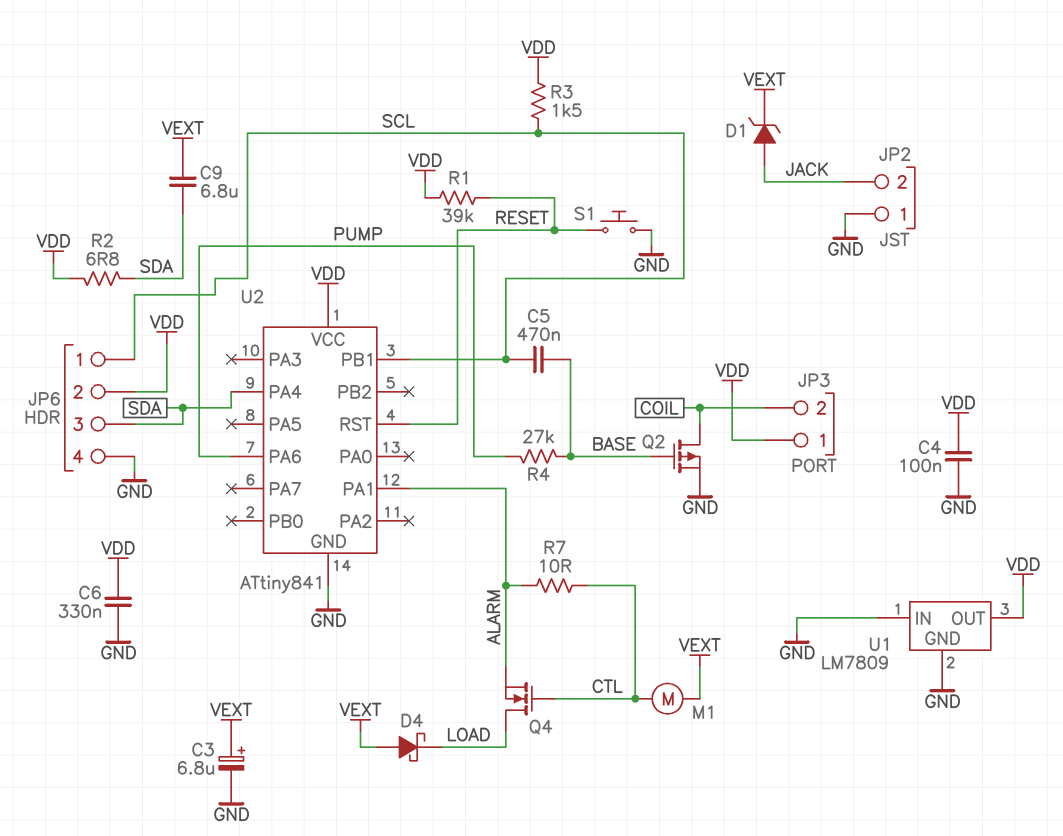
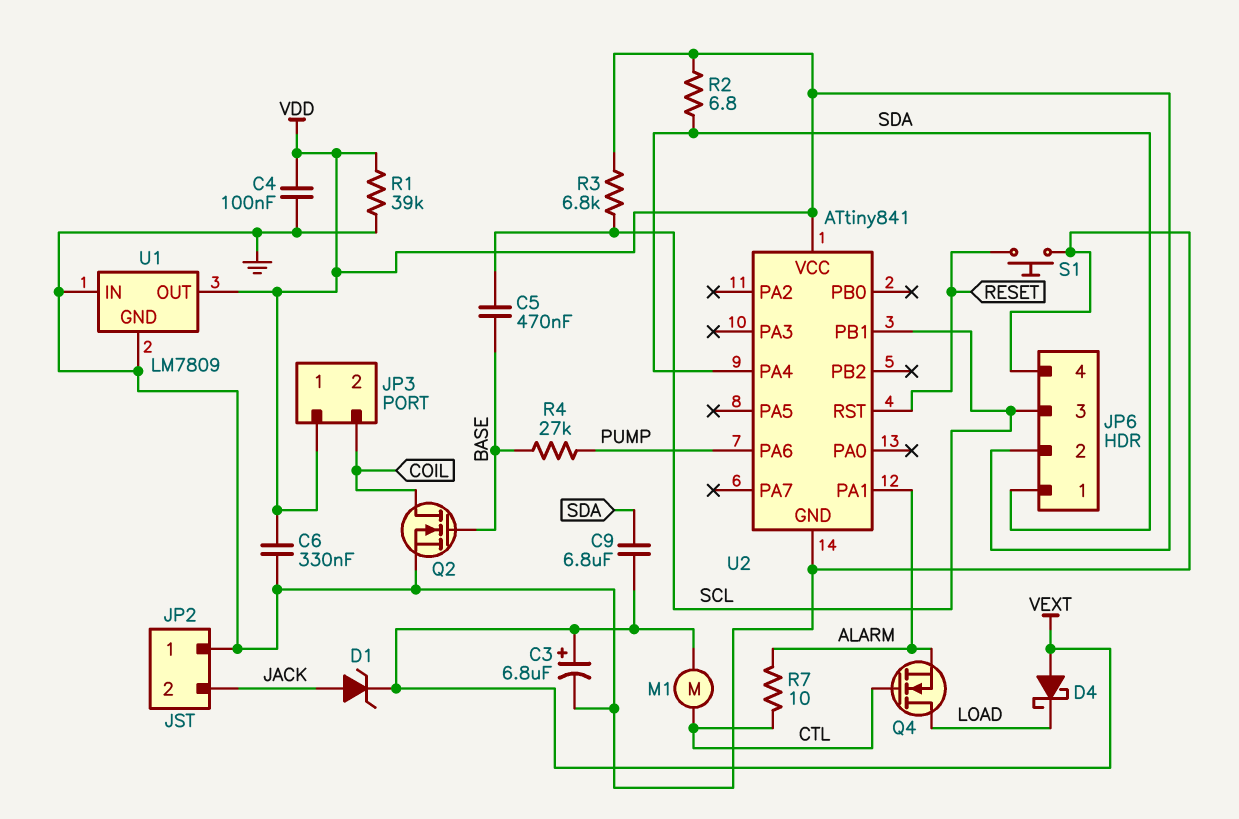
JP6 pin 1: SCL -> SDA
JP6 pin 3: SDA -> SCL
Q2: PMOS (G BASE, D COIL, S GND) -> NMOS (G BASE, D COIL, S GND)
R1: 39k (RESET, VDD) -> 39k (GND, VDD)
R3: 1.5k (SCL, VDD) -> 6.8k (SCL, VDD)

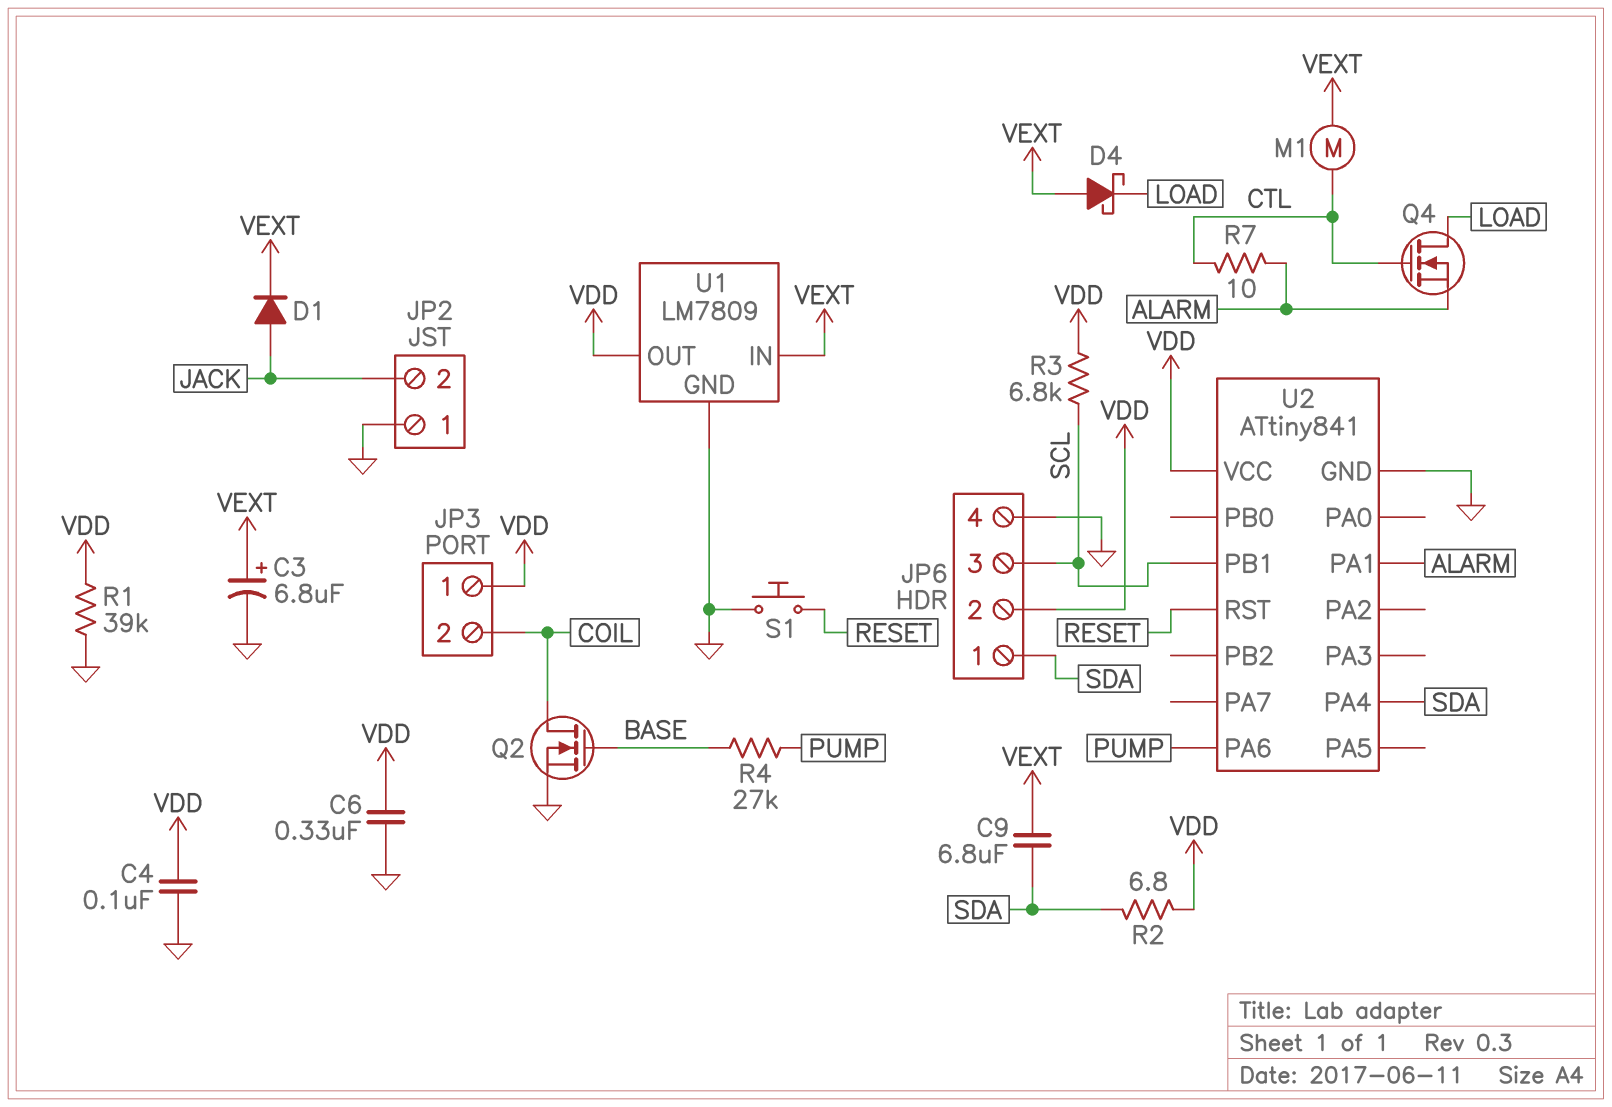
C5: 470nF (BASE, SCL) -> none
D1: zener (A JACK, K VEXT) -> diode (A JACK, K VEXT)
U1 pin IN: GND -> VEXT

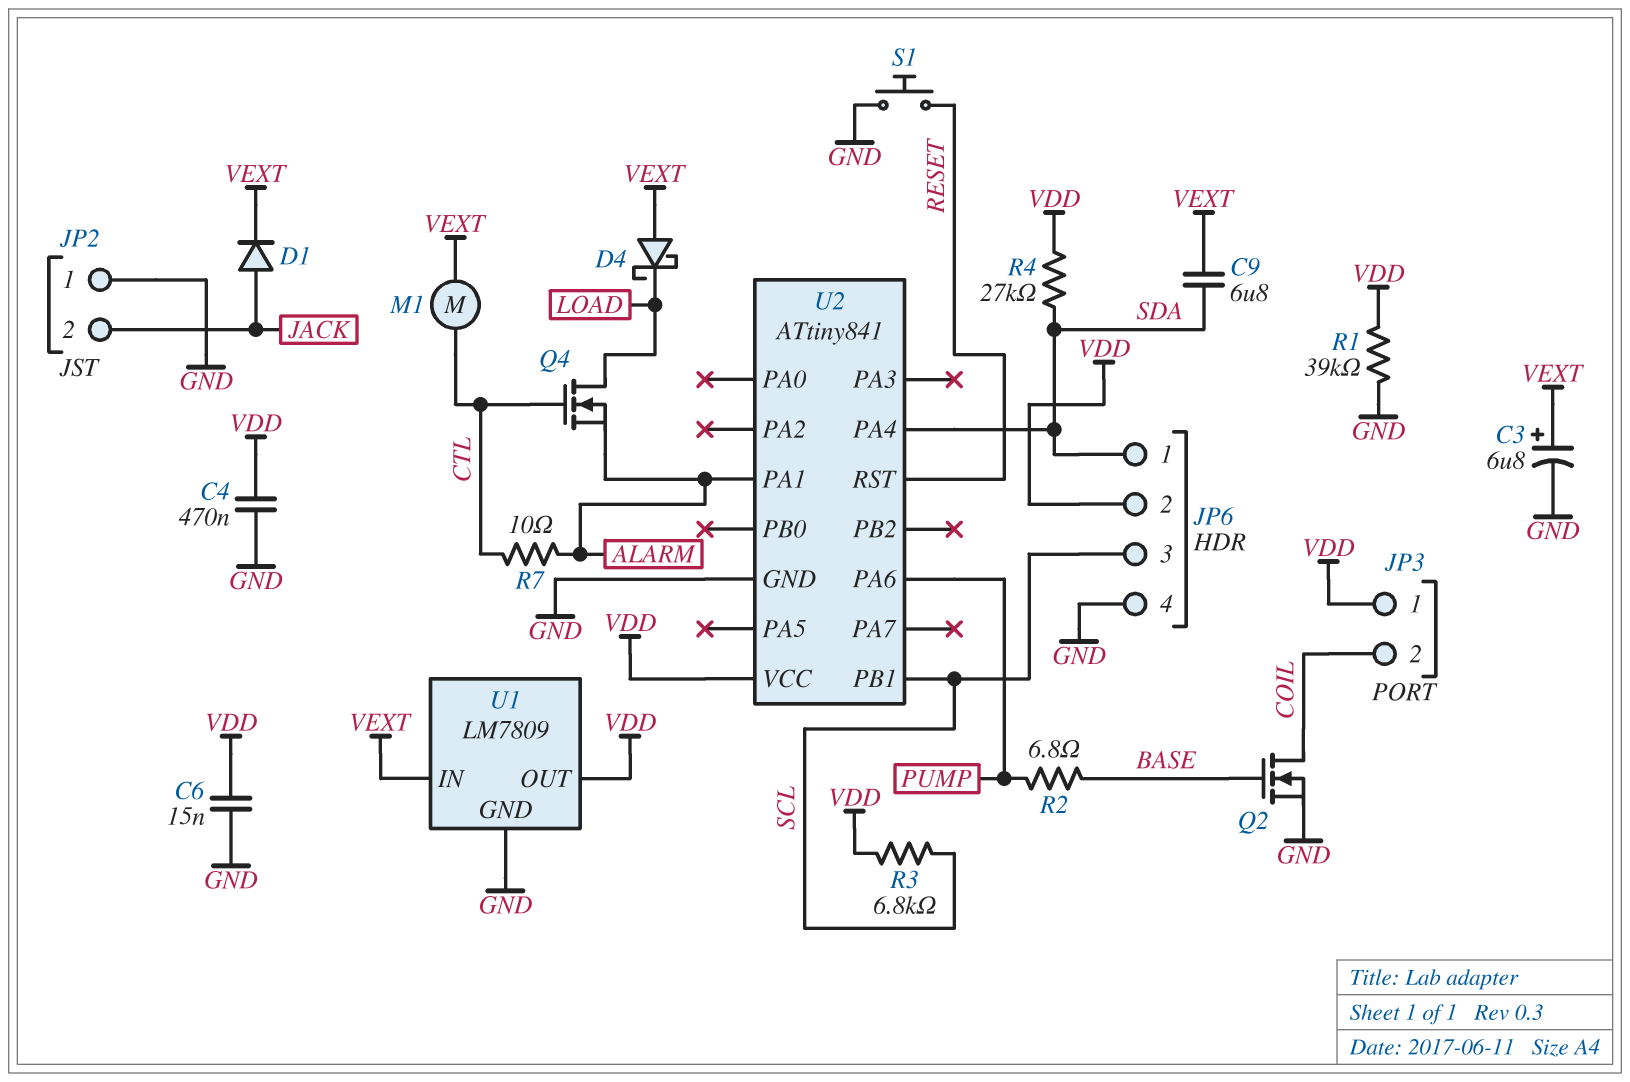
C4: 100nF (GND, VDD) -> 470nF (GND, VDD)
C6: 330nF (GND, VDD) -> 15nF (GND, VDD)
R2: 6.8 (SDA, VDD) -> 6.8 (BASE, PUMP)
R4: 27k (BASE, PUMP) -> 27k (SDA, VDD)

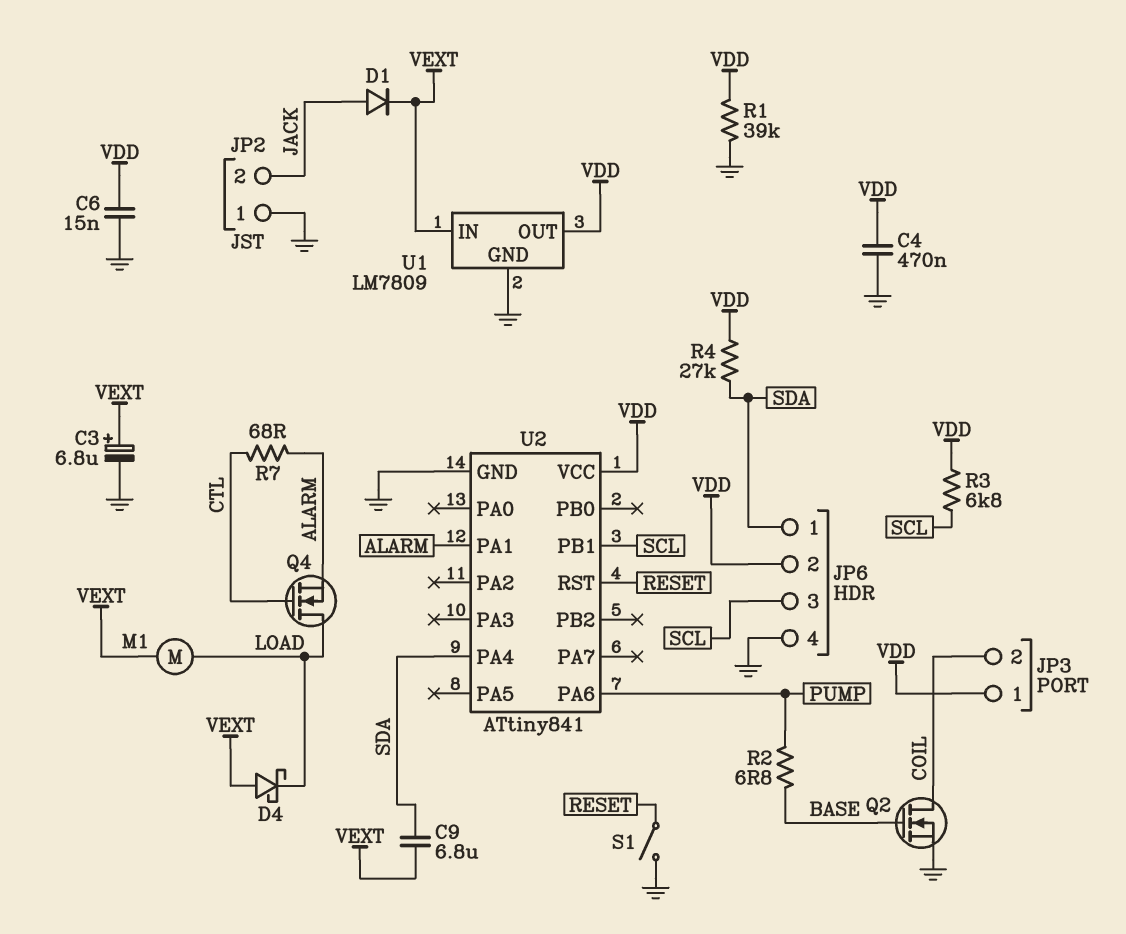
M1: motor (CTL, VEXT) -> motor (LOAD, VEXT)
R7: 10 (ALARM, CTL) -> 68 (ALARM, CTL)
S1: button (GND, RESET) -> switch (GND, RESET)

